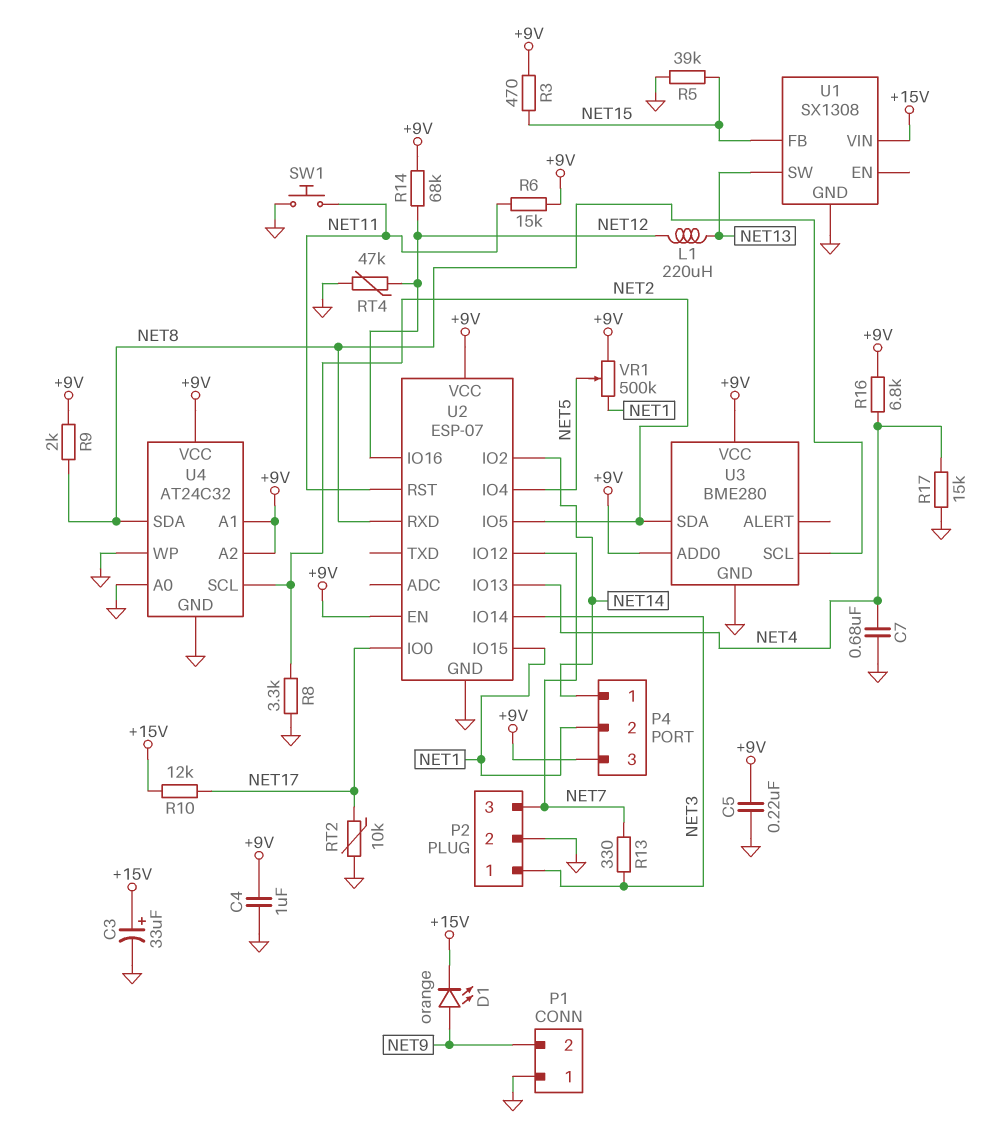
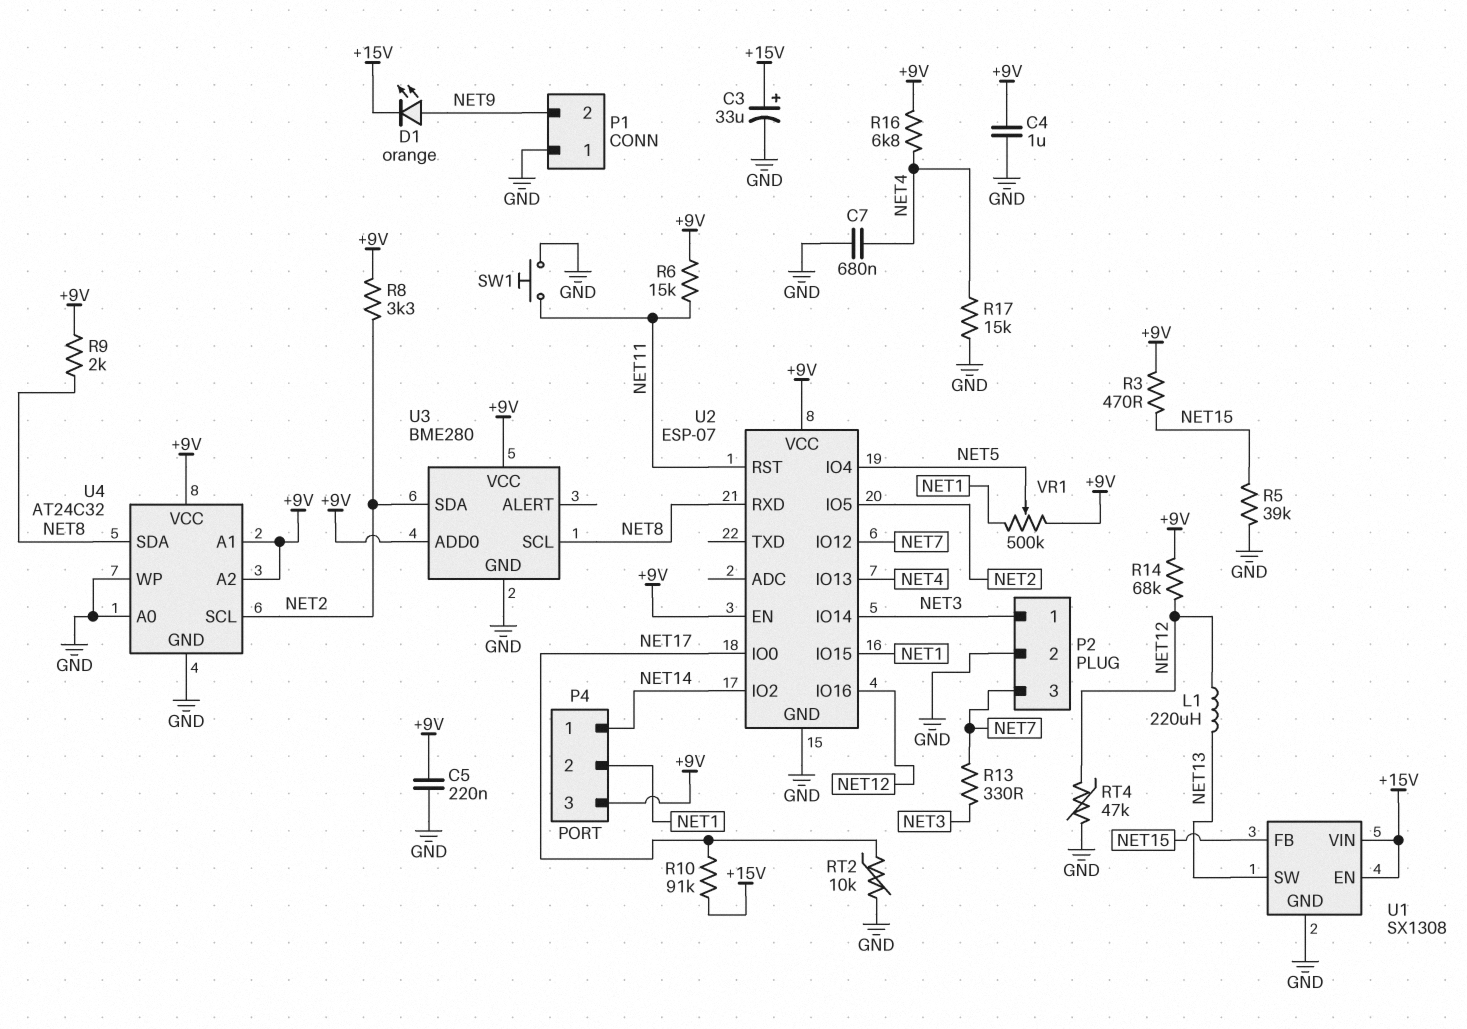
R8: 3.3k (GND, NET2) -> 3.3k (+9V, NET2)
R10: 12k (+15V, NET17) -> 91k (+15V, NET17)
U1 pin EN: none -> +15V

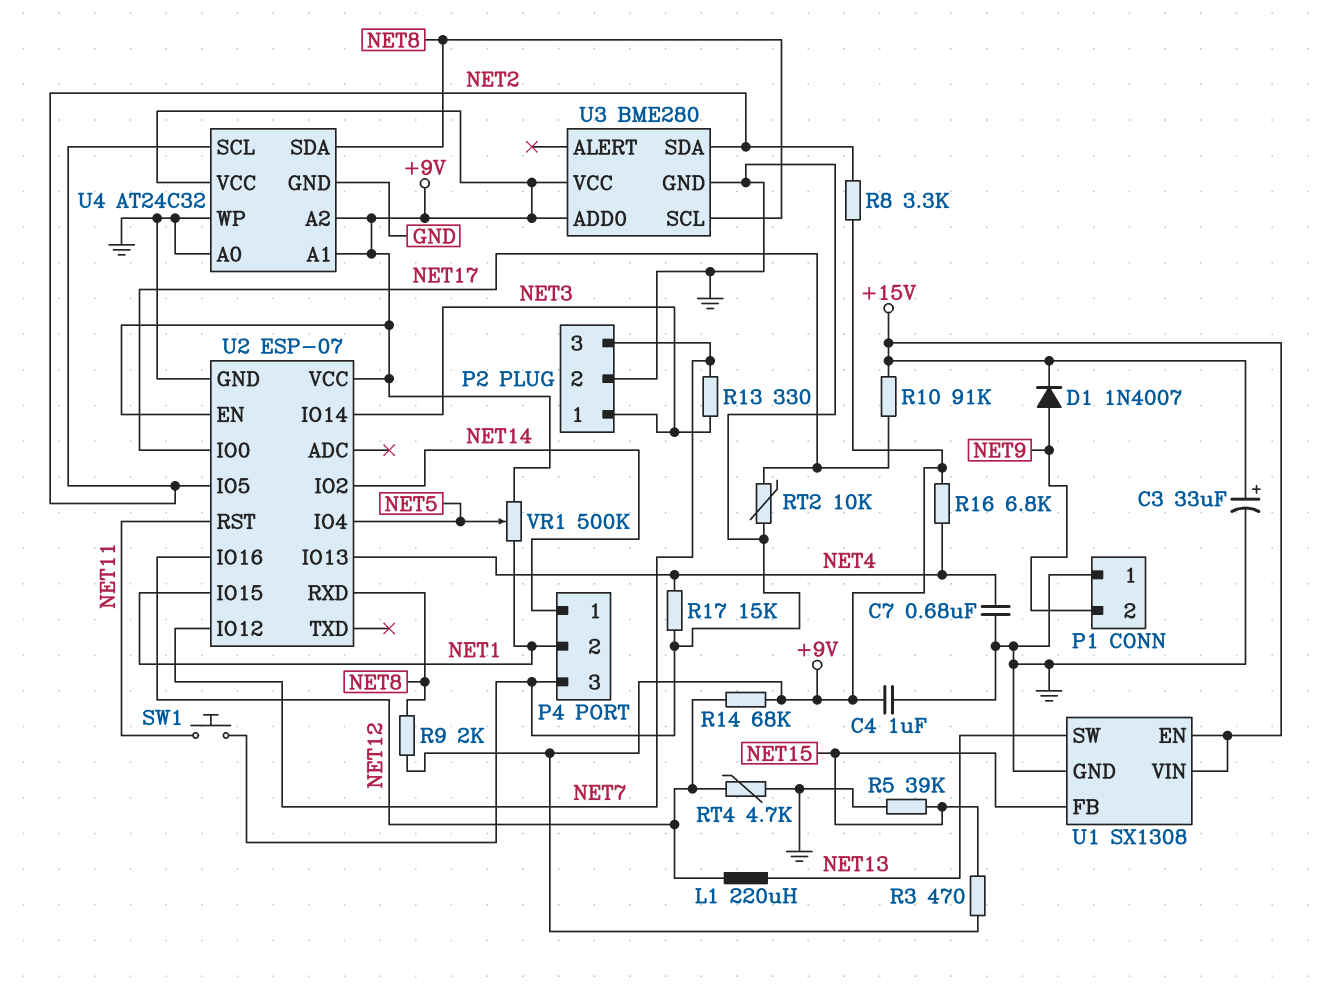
C5: 220nF (+9V, GND) -> none
D1: LED orange (A NET9, K +15V) -> diode 1N4007 (A NET9, K +15V)
P4 pin 3: +9V -> GND
R6: 15k (+9V, NET11) -> none
RT4: 47k (GND, NET12) -> 4.7k (GND, NET12)

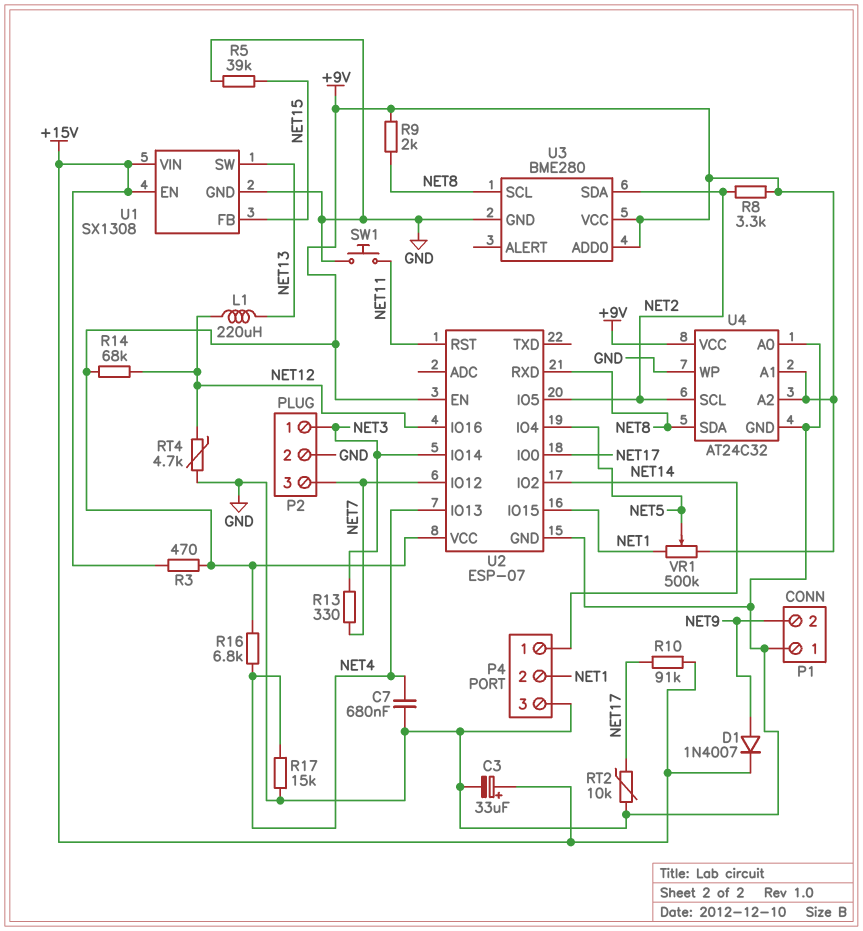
C4: 1uF (+9V, GND) -> none
R3: 470 (+9V, NET15) -> 470 (+9V, +15V)

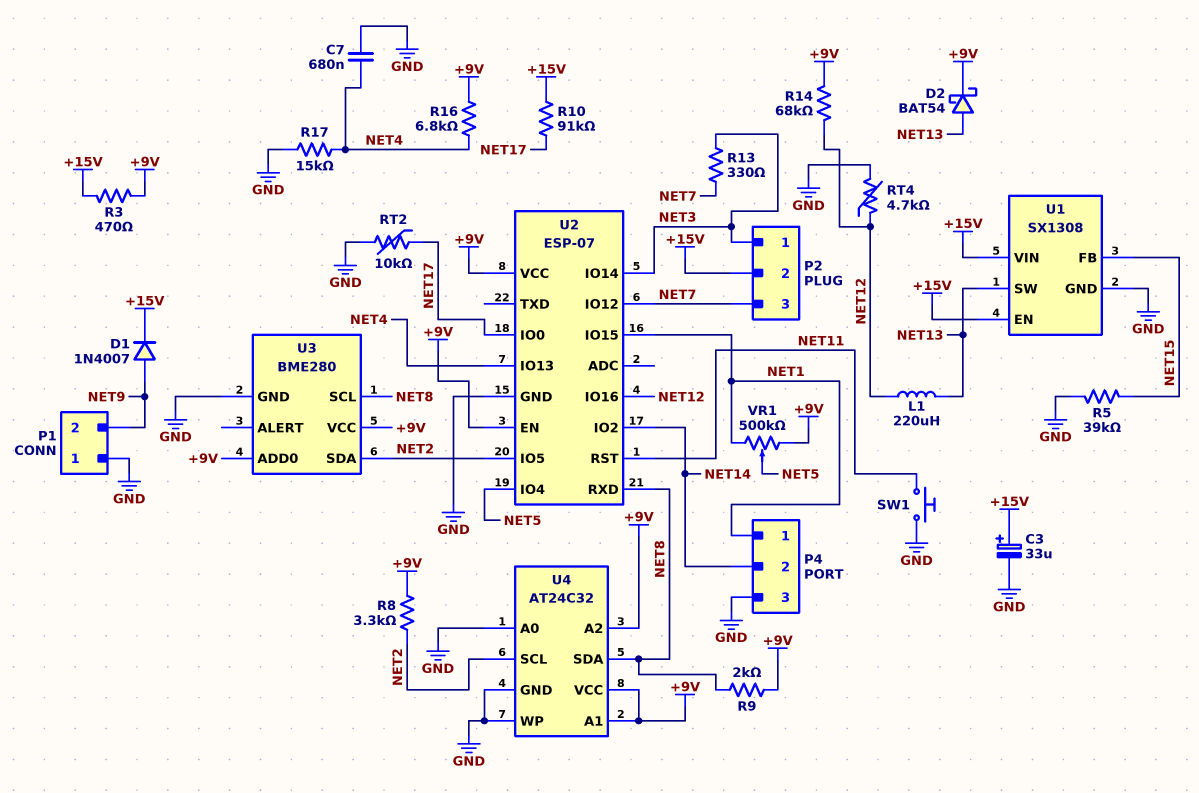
D2: none -> schottky BAT54 (A NET13, K +9V)
P2 pin 2: GND -> +15V
P4 pin 1: NET14 -> NET1
P4 pin 2: NET1 -> NET14

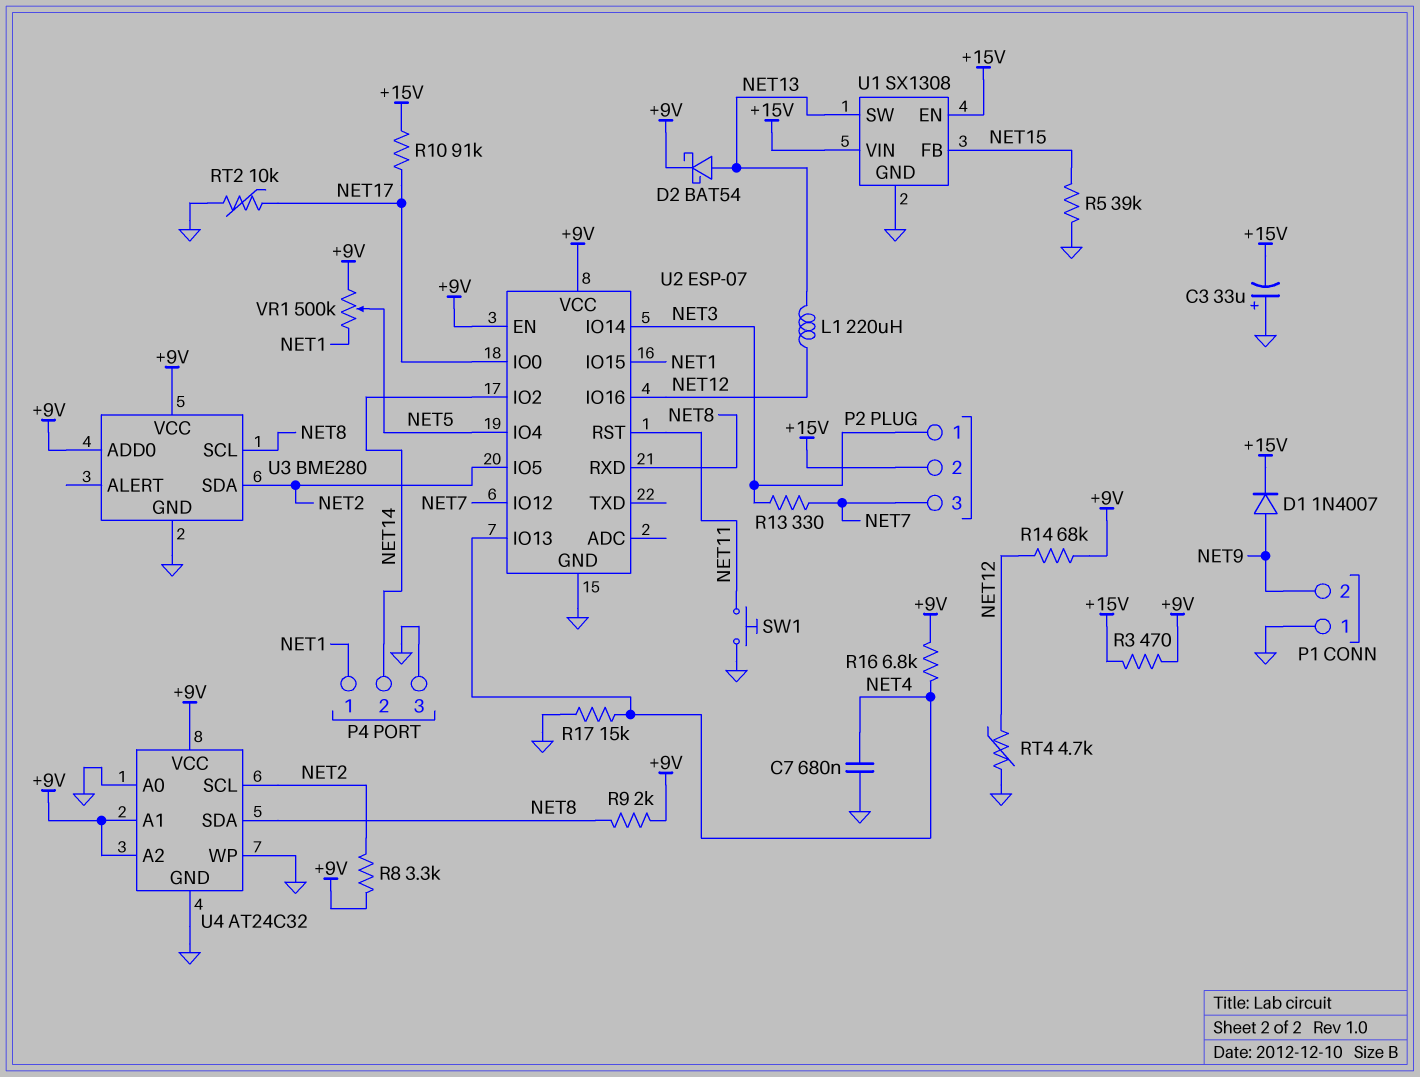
C3: 33uF (plus +15V, minus GND) -> 33uF (plus GND, minus +15V)

